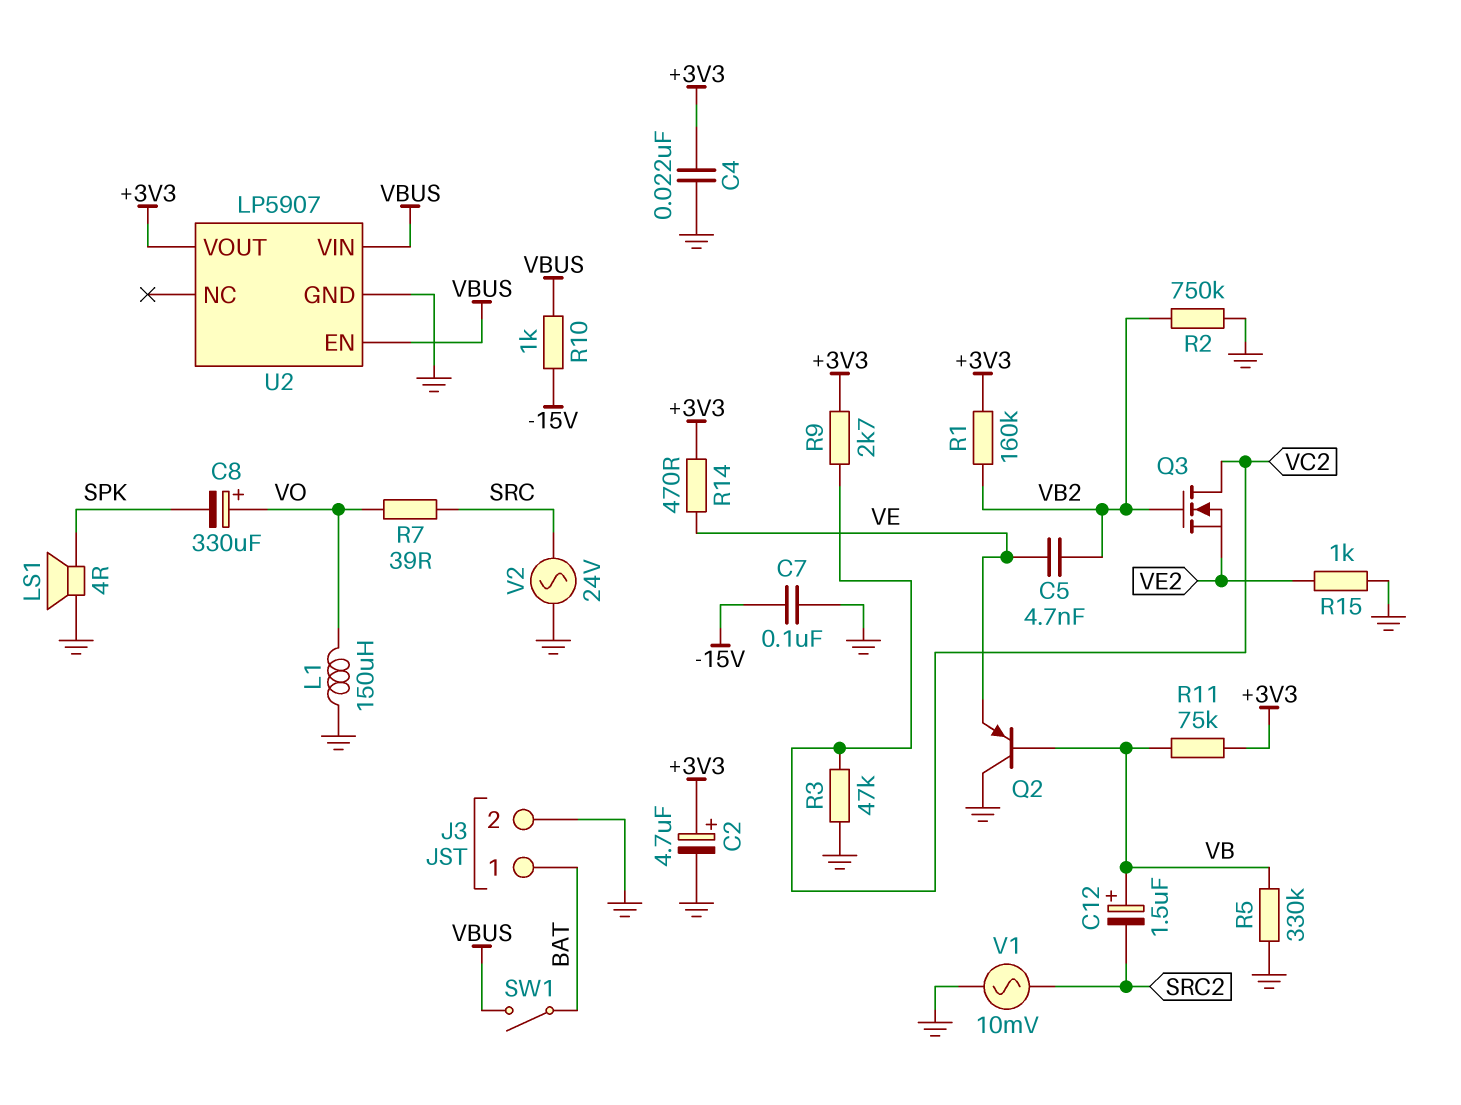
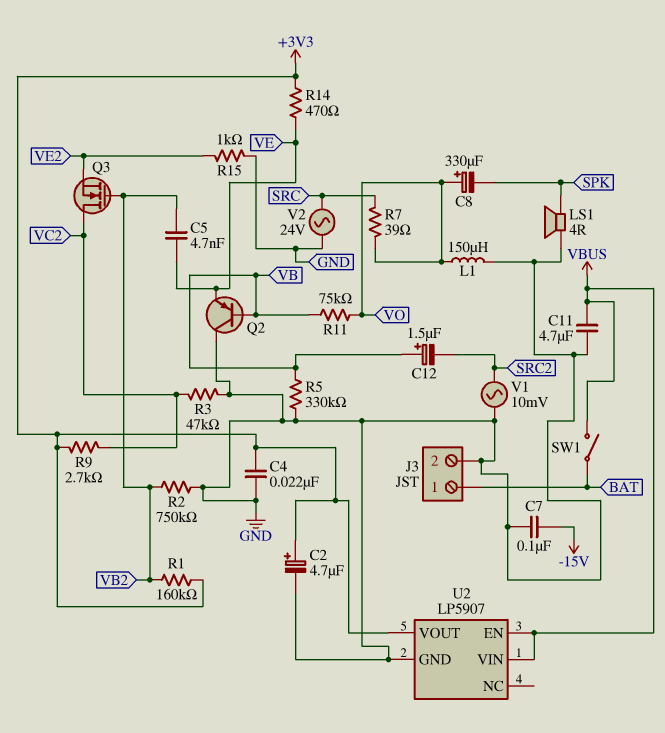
C11: none -> 4.7uF (GND, VBUS)
R10: 1k (-15V, VBUS) -> none
R11: 75k (+3V3, VB) -> 75k (VB, VO)

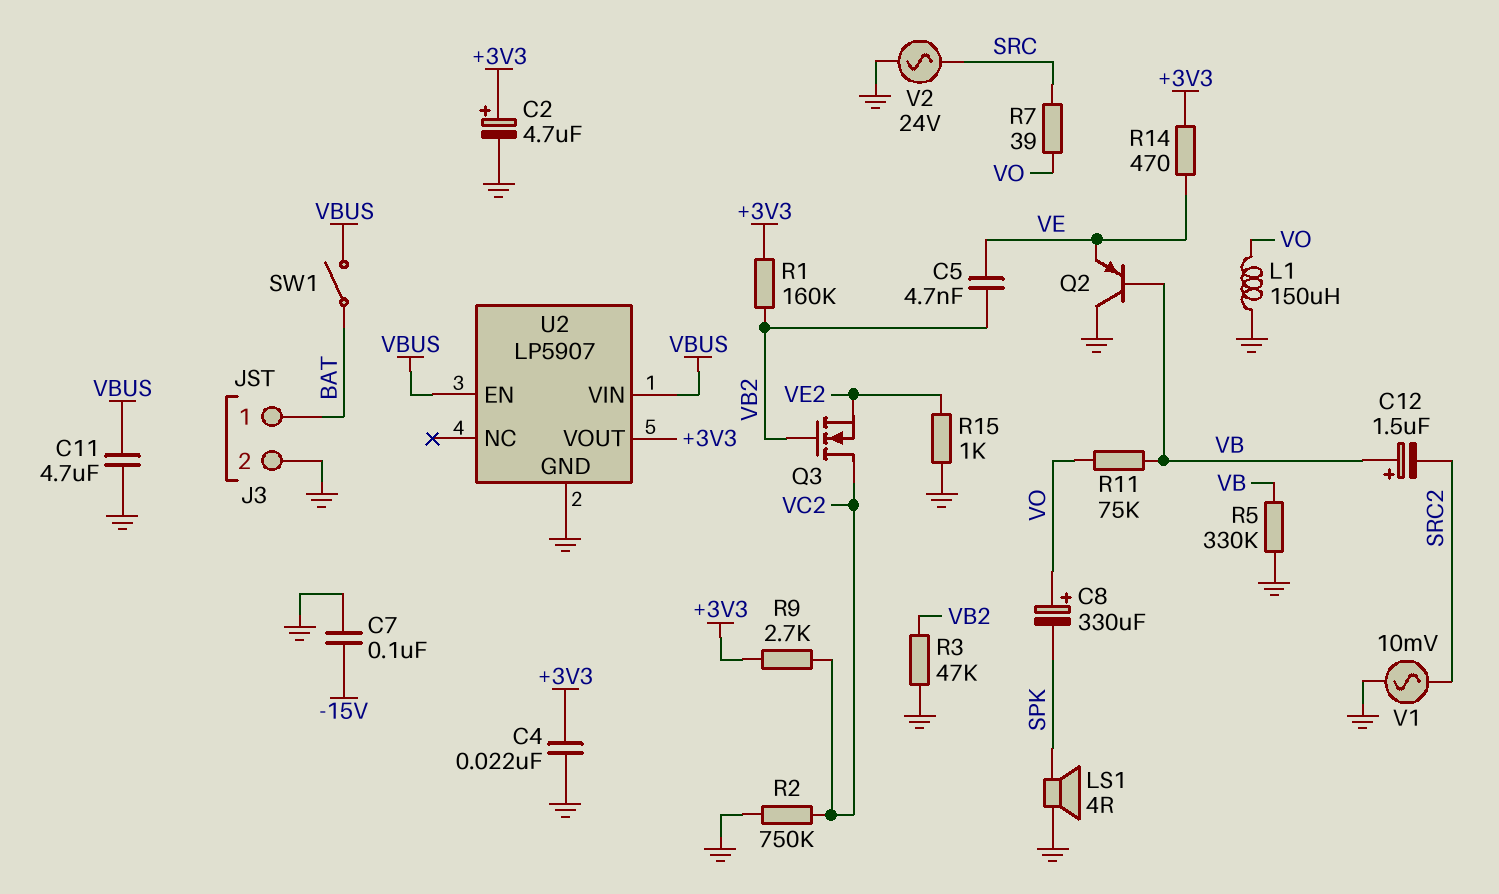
R2: 750k (GND, VB2) -> 750k (GND, VC2)
R3: 47k (GND, VC2) -> 47k (GND, VB2)

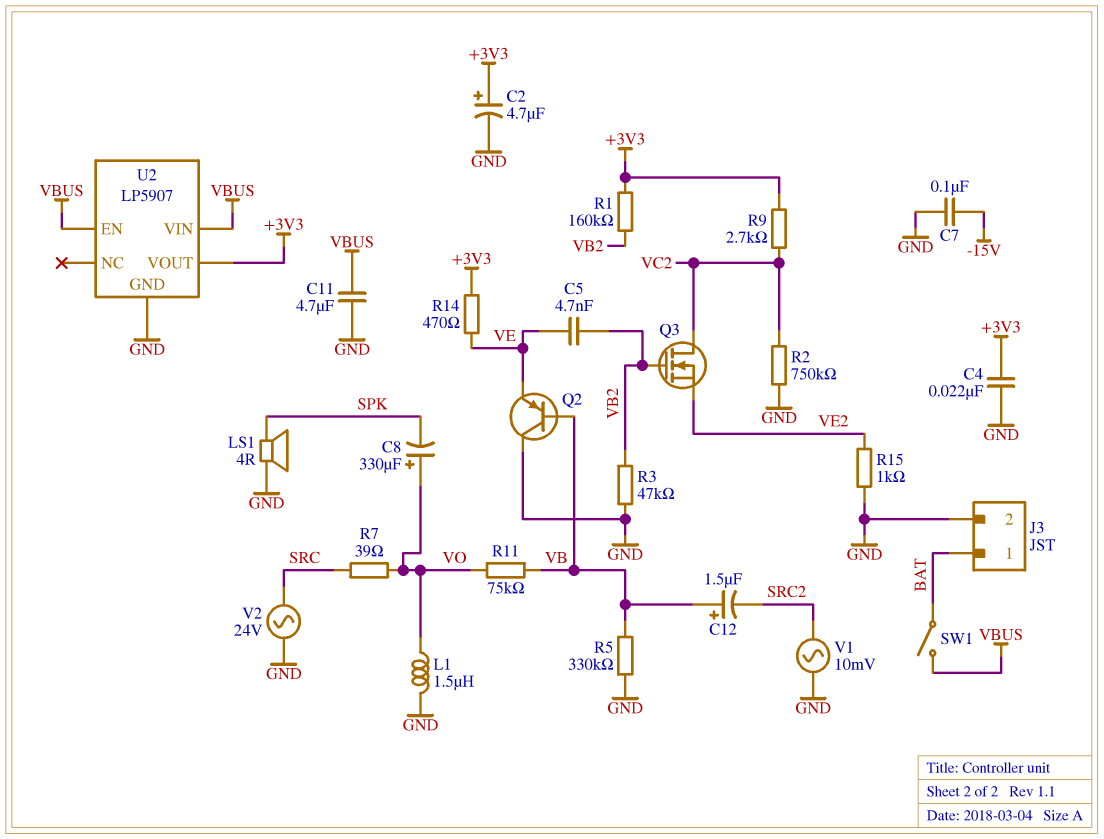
L1: 150uH (GND, VO) -> 1.5uH (GND, VO)

